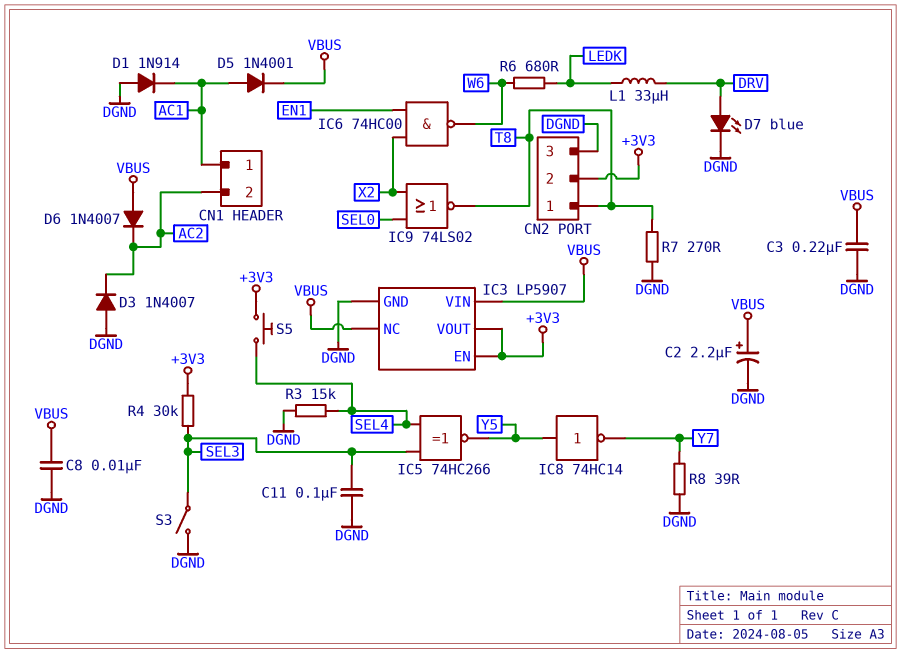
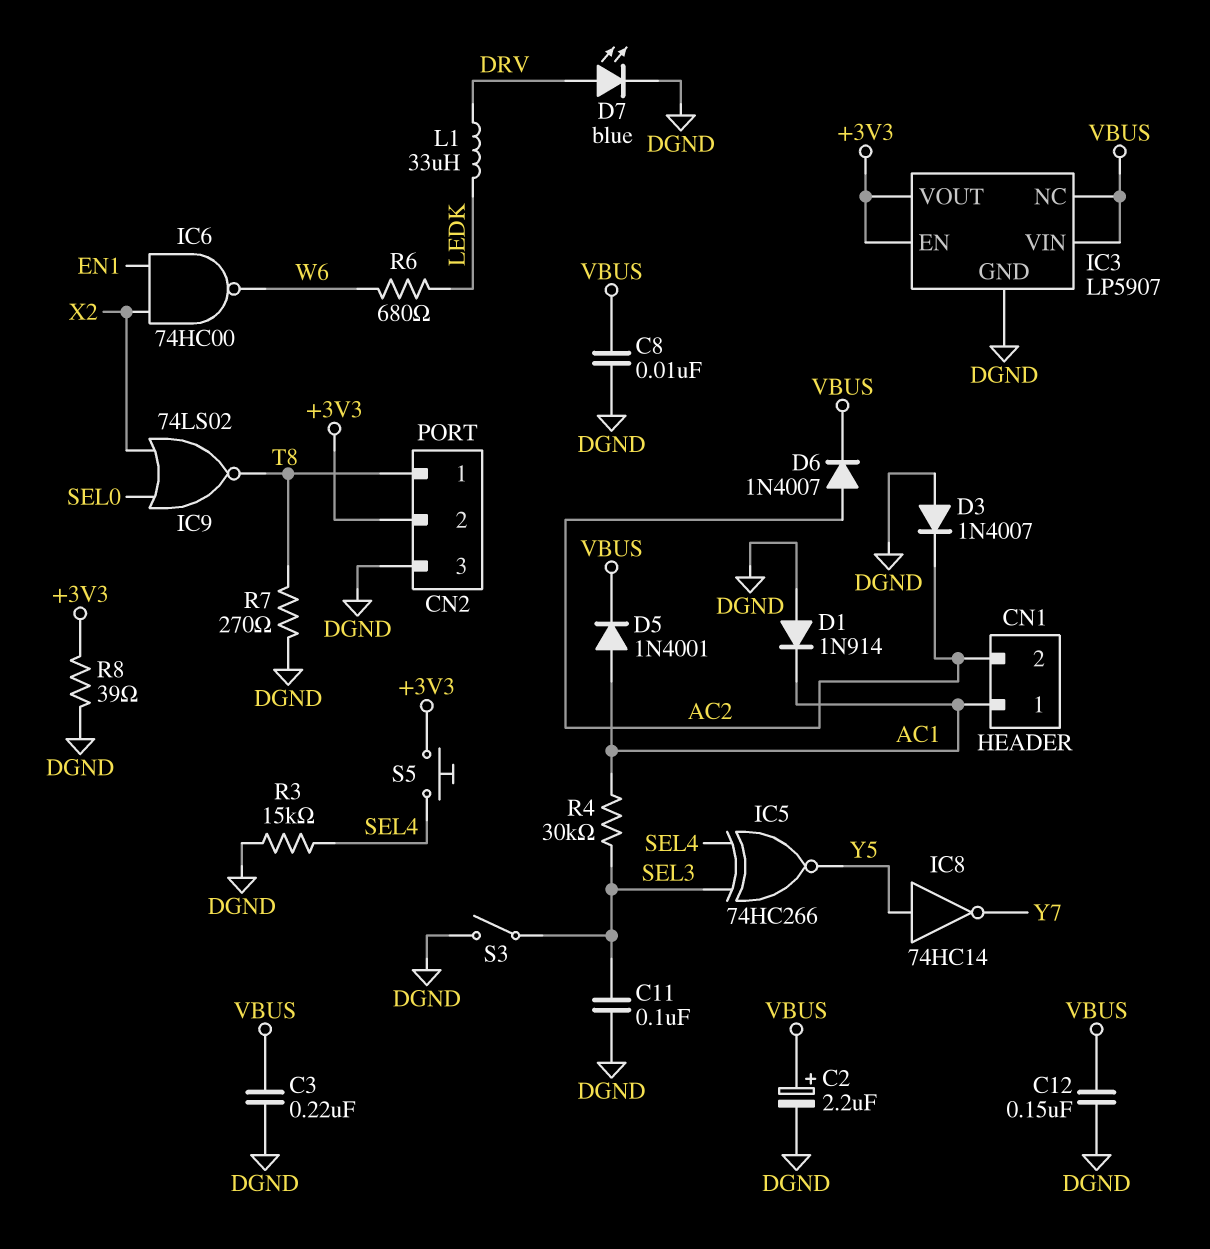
C12: none -> 150nF (DGND, VBUS)
D6: diode 1N4007 (A VBUS, K AC2) -> diode 1N4007 (A AC2, K VBUS)
R4: 30k (+3V3, SEL3) -> 30k (AC1, SEL3)
R8: 39 (DGND, Y7) -> 39 (+3V3, DGND)

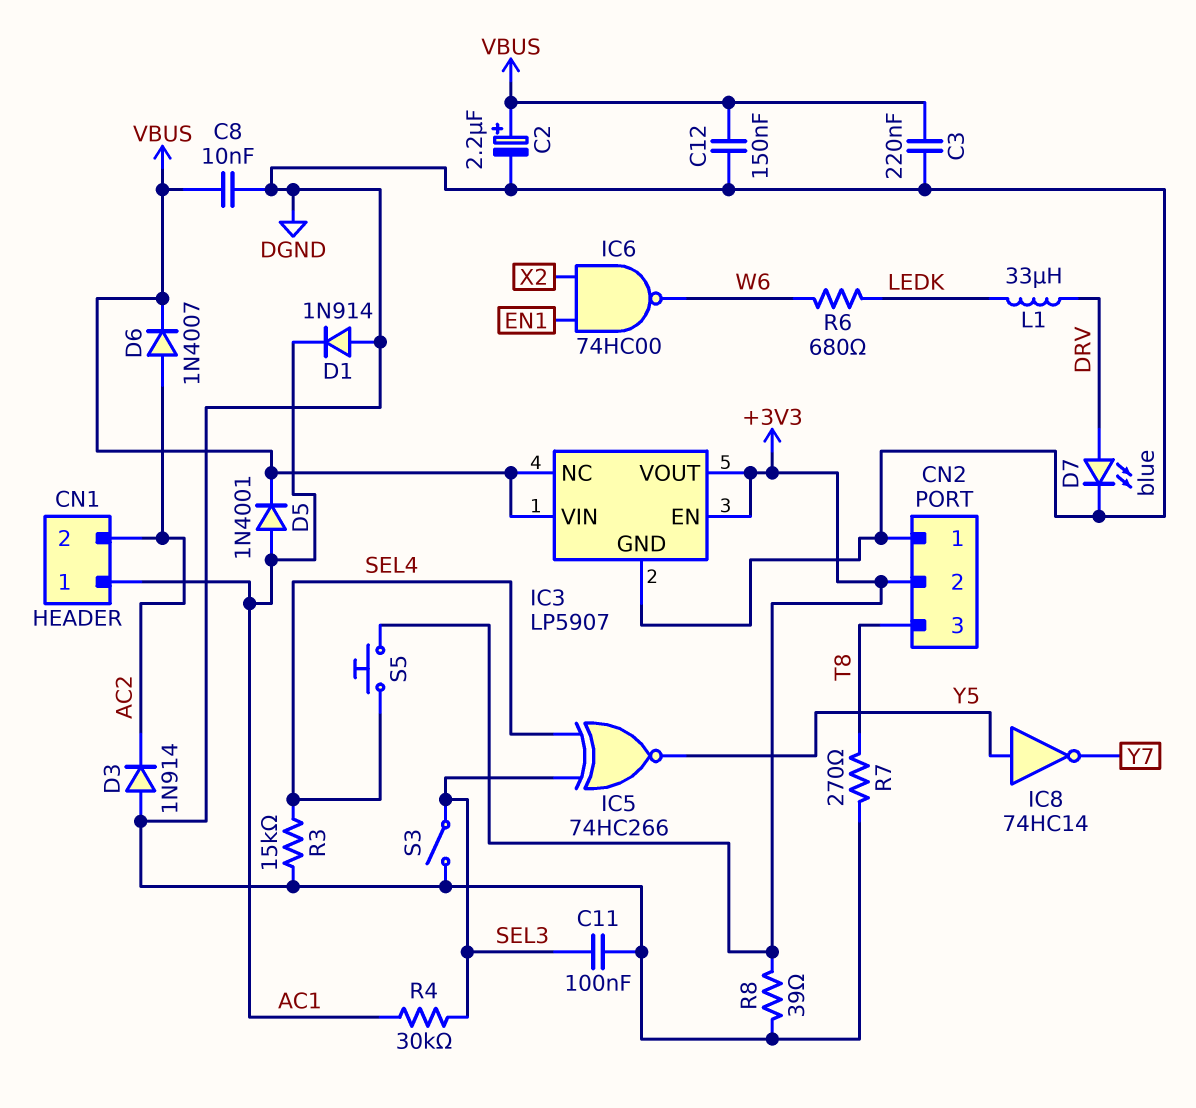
CN2 pin 1: T8 -> DGND
CN2 pin 3: DGND -> T8
D3: diode 1N4007 (A DGND, K AC2) -> diode 1N914 (A DGND, K AC2)
IC9: NOR 74LS02 (in SEL0, in X2, out T8) -> none

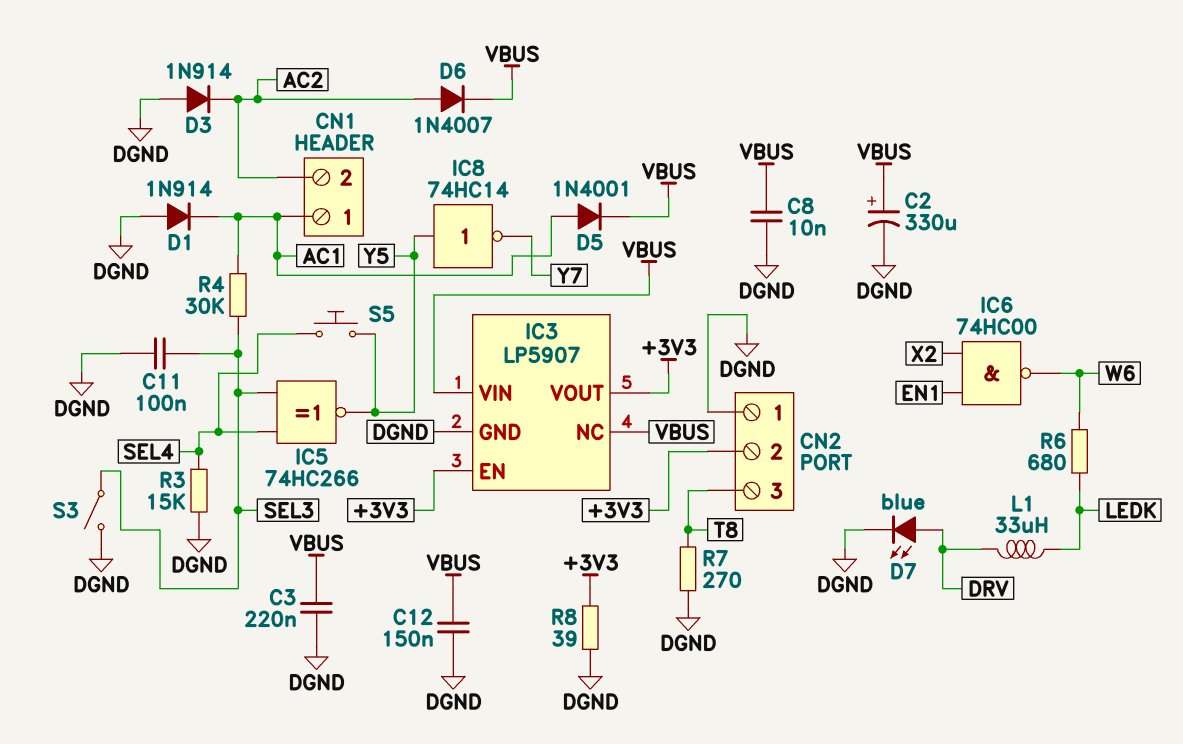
C2: 2.2uF (plus VBUS, minus DGND) -> 330uF (plus VBUS, minus DGND)
S5: button (+3V3, SEL4) -> button (SEL4, Y5)

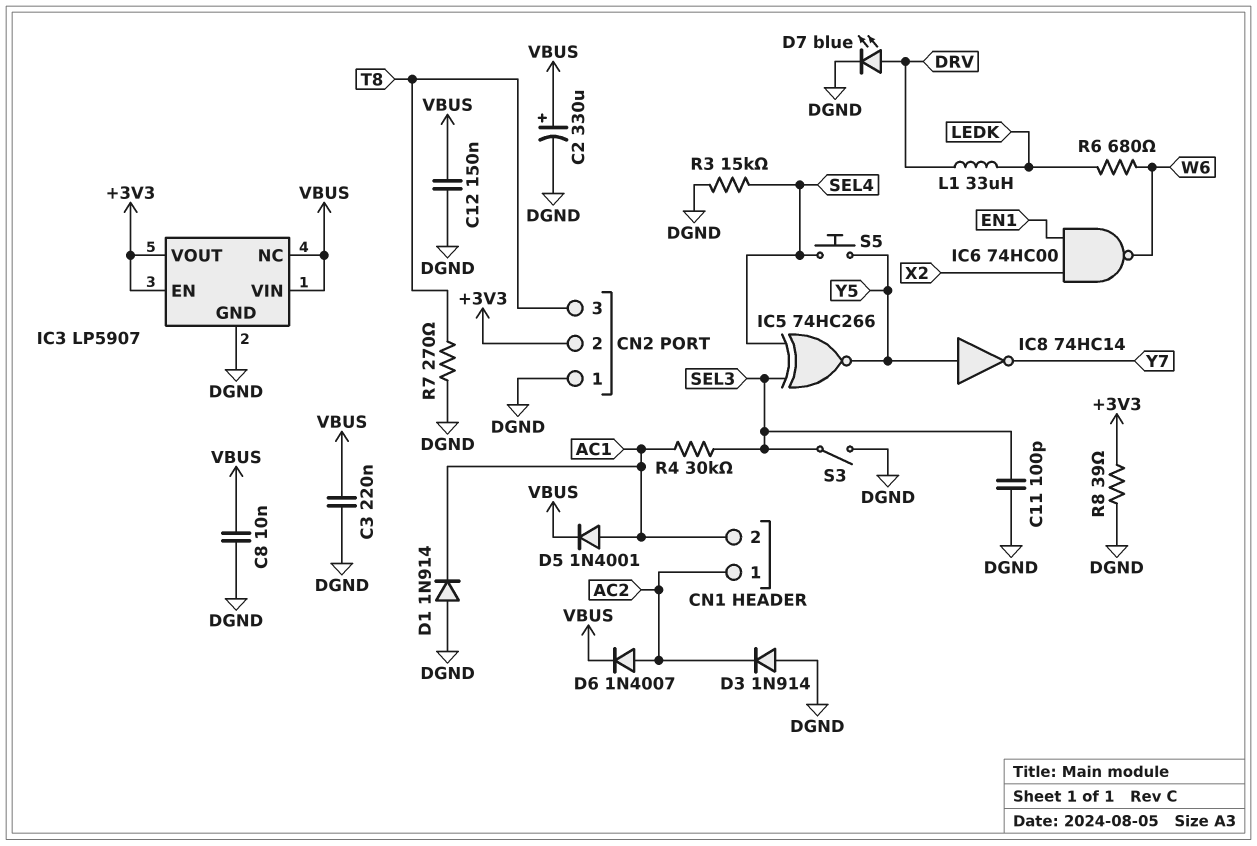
C11: 100nF (DGND, SEL3) -> 100pF (DGND, SEL3)
CN1 pin 1: AC1 -> AC2
CN1 pin 2: AC2 -> AC1

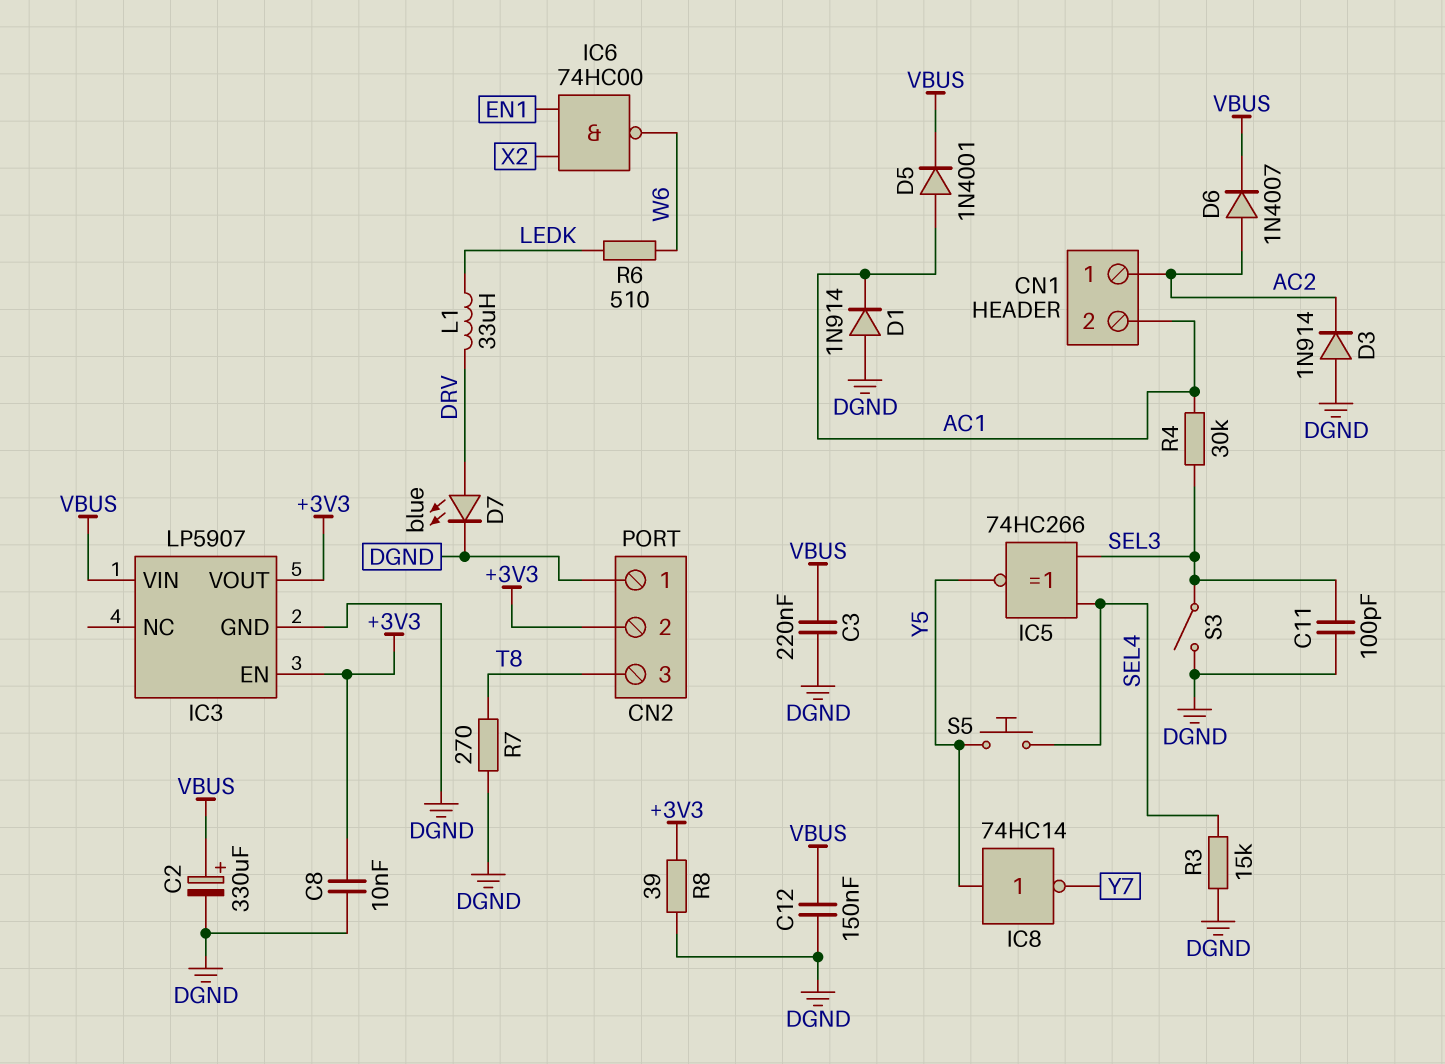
C8: 10nF (DGND, VBUS) -> 10nF (+3V3, DGND)
IC3 pin NC: VBUS -> none
R6: 680 (LEDK, W6) -> 510 (LEDK, W6)

